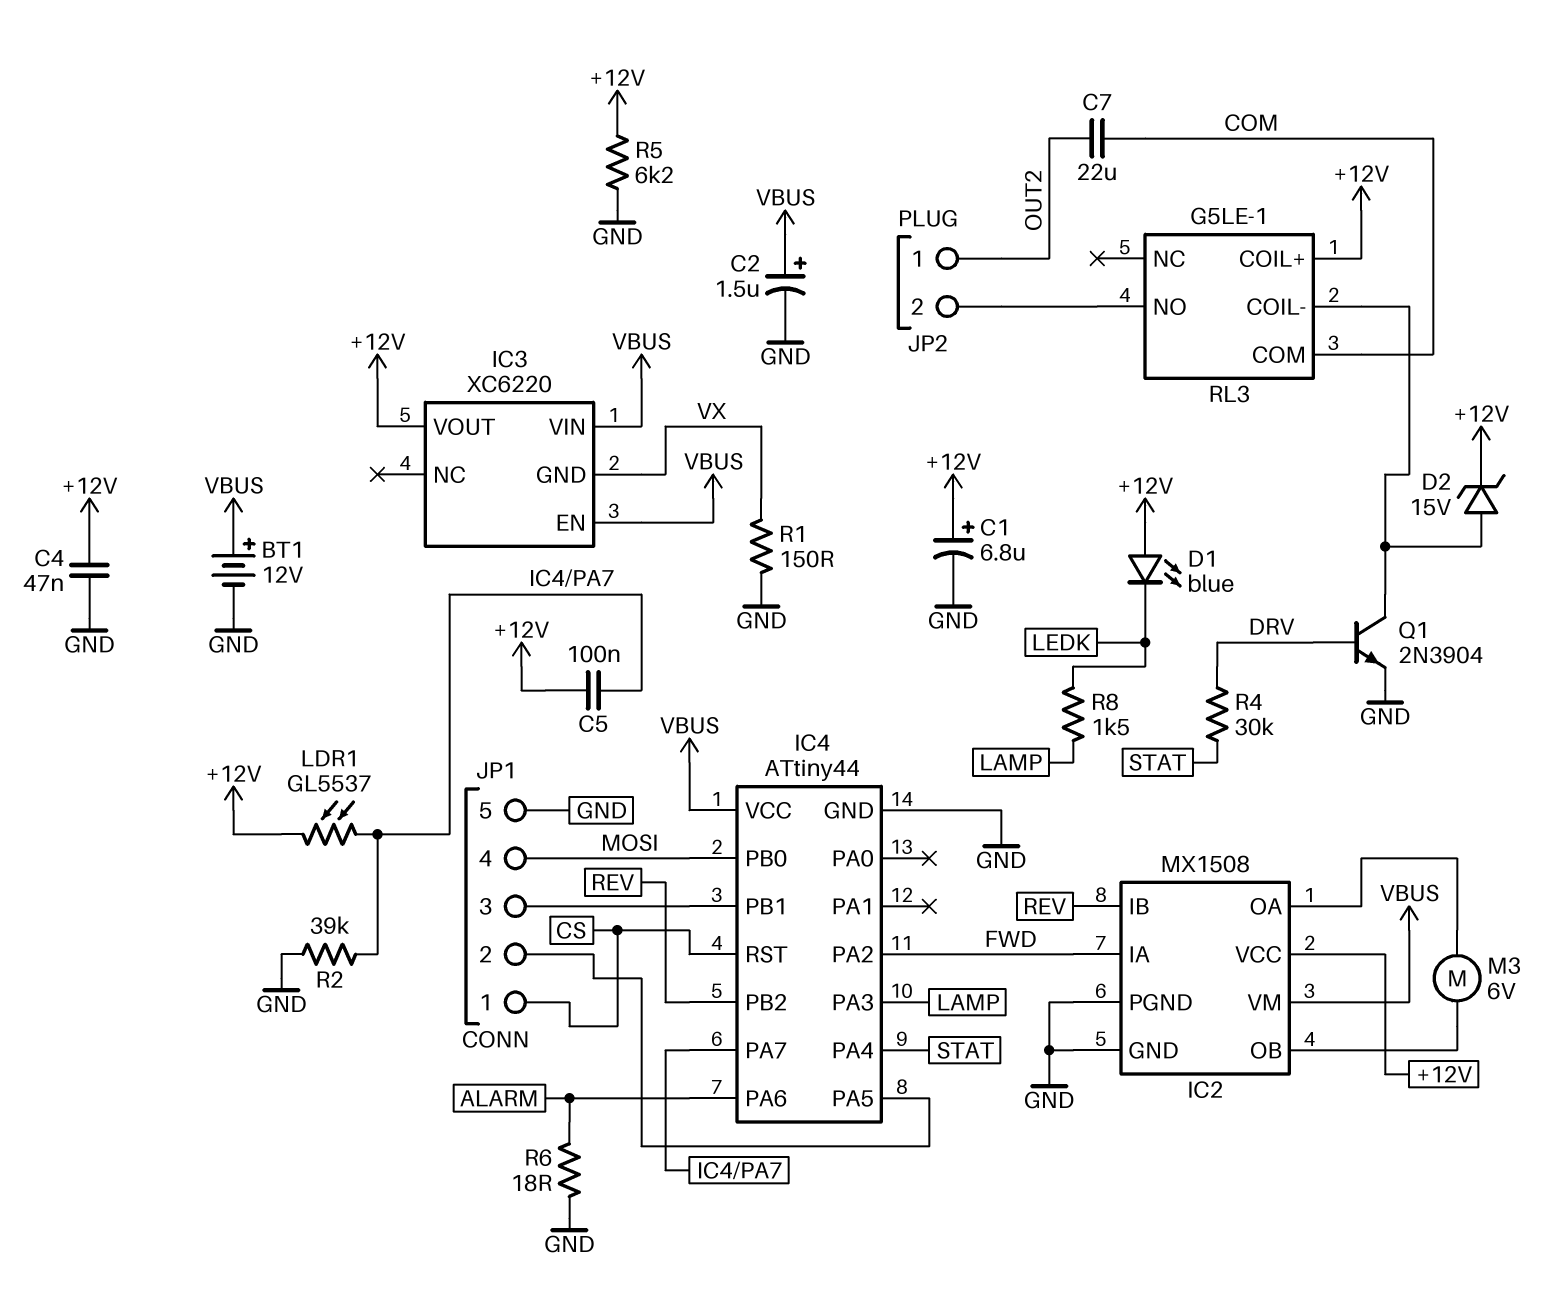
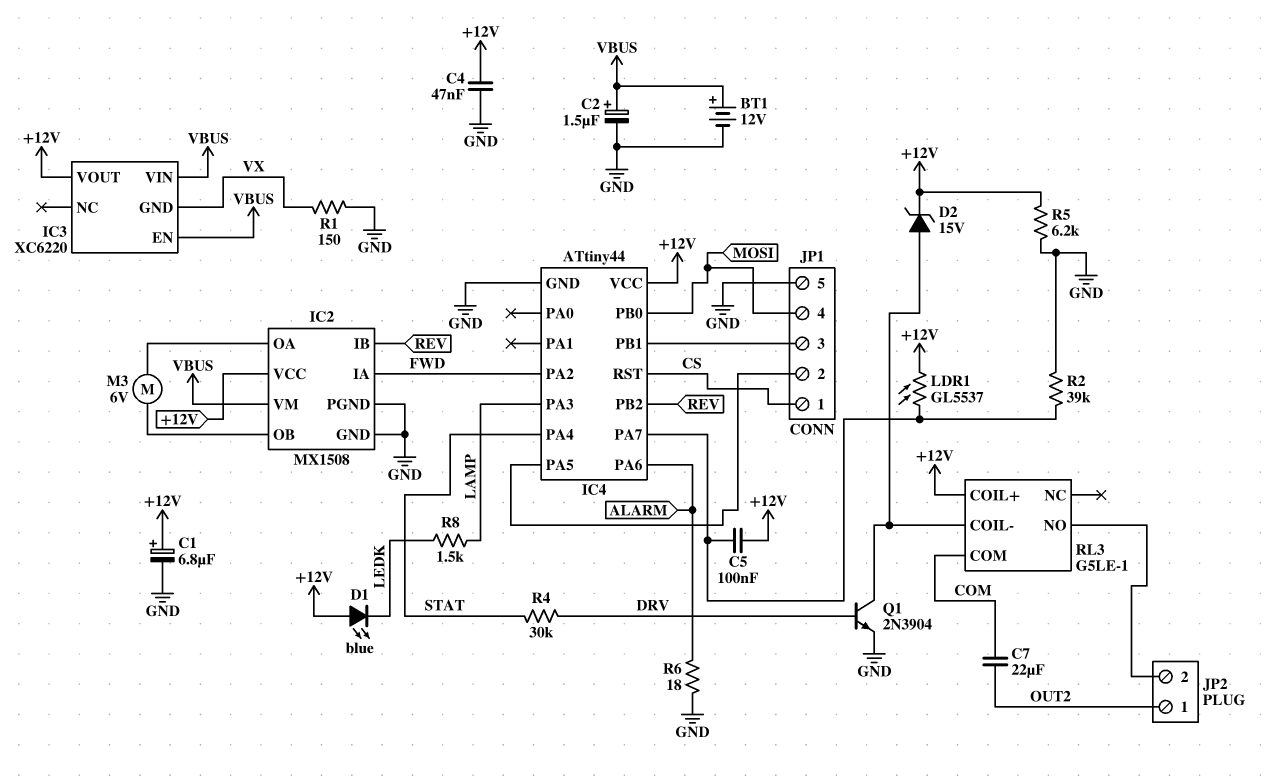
IC4 pin VCC: VBUS -> +12V

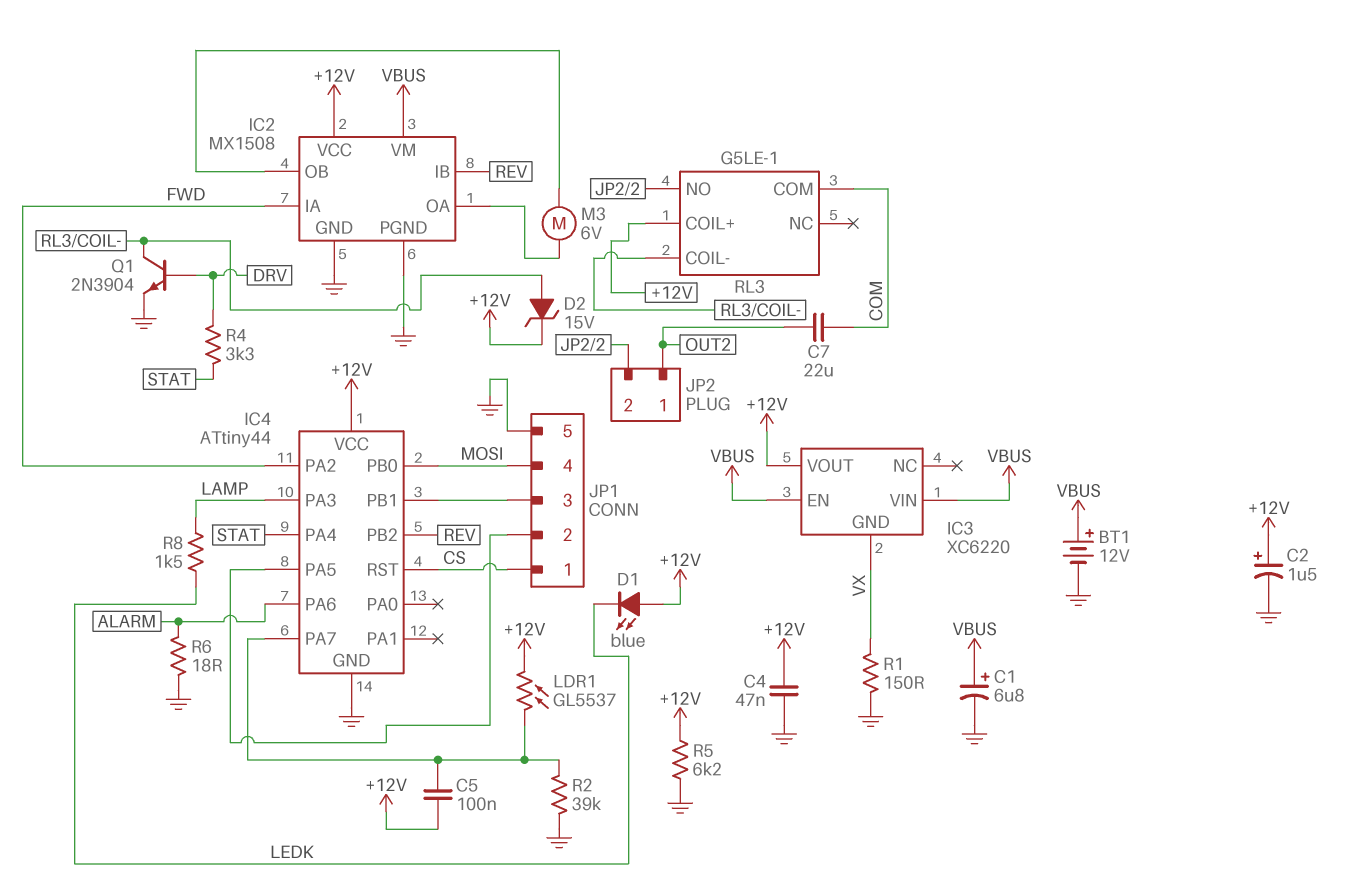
C1: 6.8uF (plus +12V, minus GND) -> 6.8uF (plus VBUS, minus GND)
C2: 1.5uF (plus VBUS, minus GND) -> 1.5uF (plus +12V, minus GND)
R4: 30k (DRV, STAT) -> 3.3k (DRV, STAT)

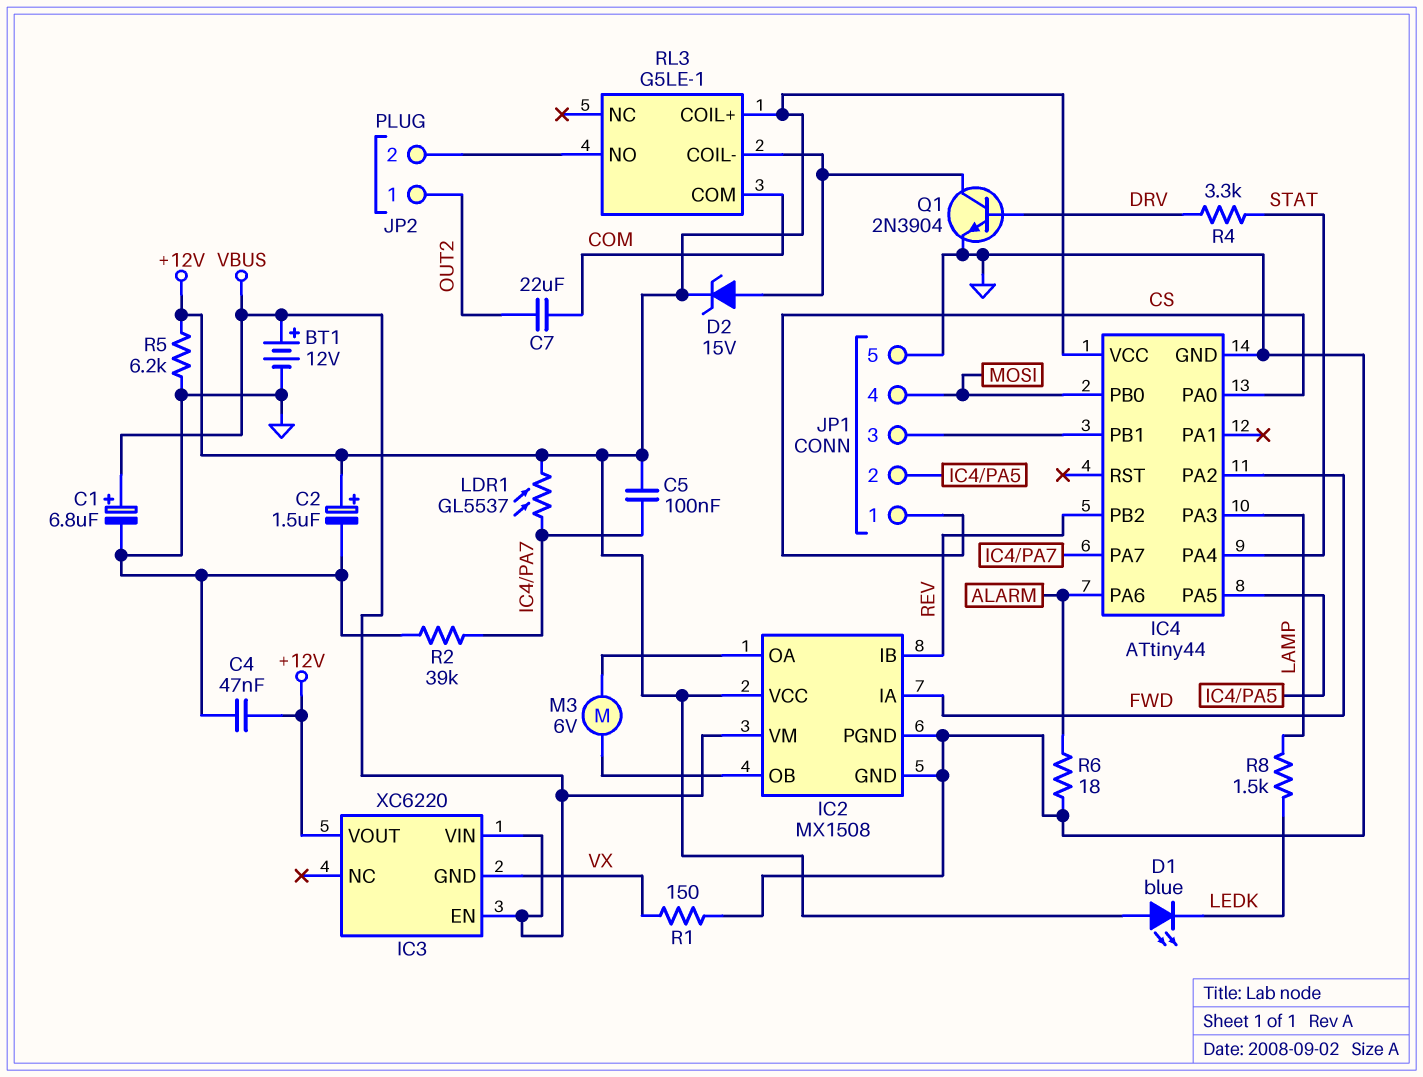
IC4 pin PA0: none -> CS
IC4 pin RST: CS -> none

